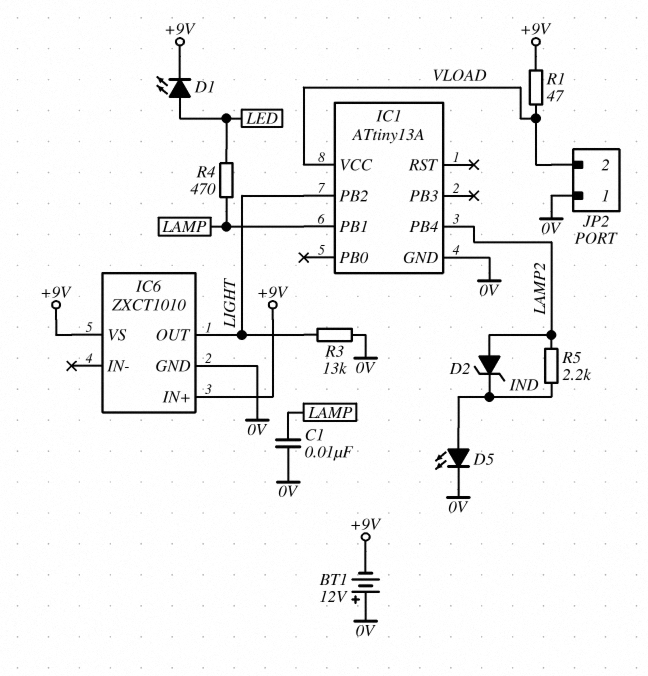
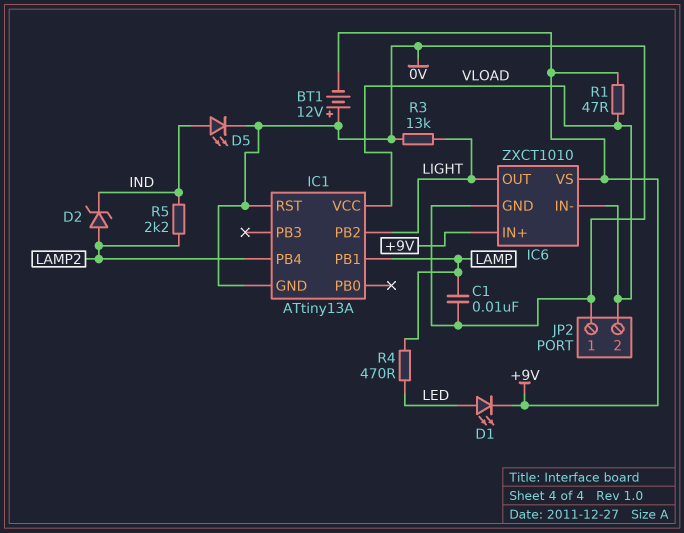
IC1 pin RST: none -> 0V
IC6 pin IN-: none -> VLOAD

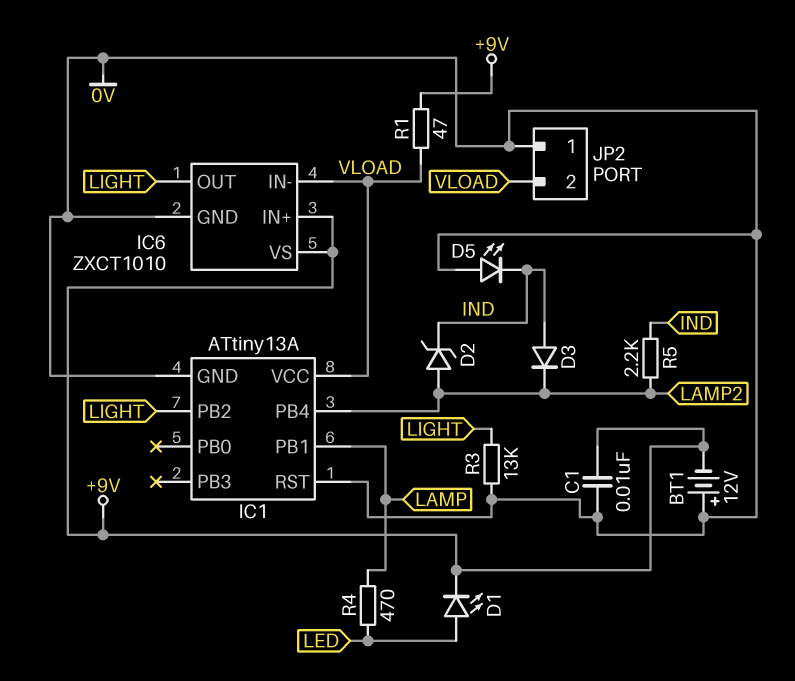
C1: 10nF (0V, LAMP) -> 10nF (+9V, 0V)
D3: none -> diode (A IND, K LAMP2)
D5: LED (A IND, K 0V) -> LED (A 0V, K IND)

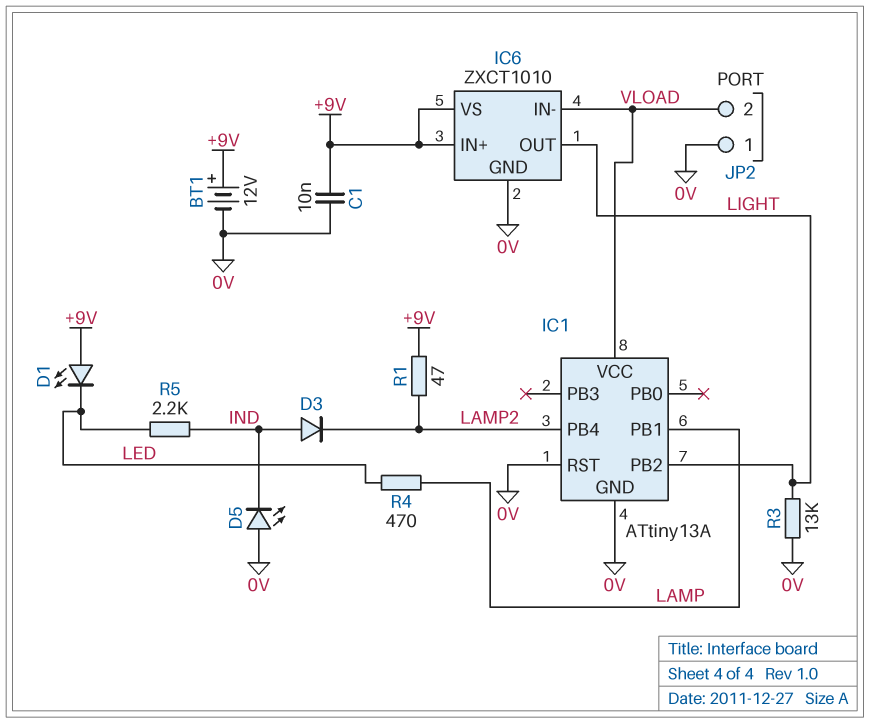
BT1: 12V (plus 0V, minus +9V) -> 12V (plus +9V, minus 0V)
D1: LED (A LED, K +9V) -> LED (A +9V, K LED)
D2: zener (A LAMP2, K IND) -> none
R1: 47 (+9V, VLOAD) -> 47 (+9V, LAMP2)
R5: 2.2k (IND, LAMP2) -> 2.2k (IND, LED)

